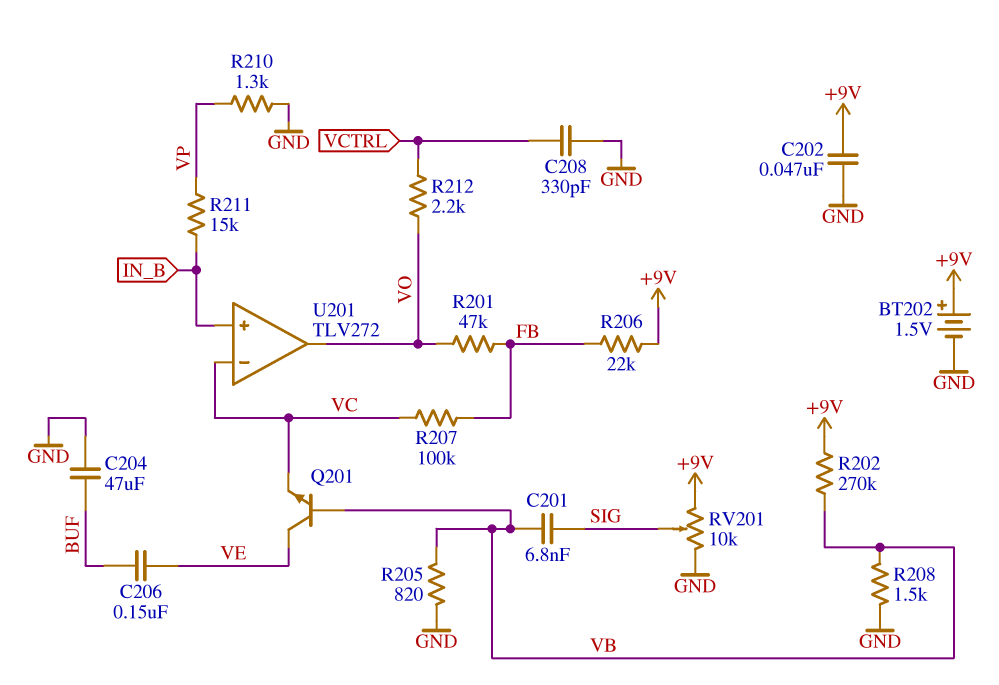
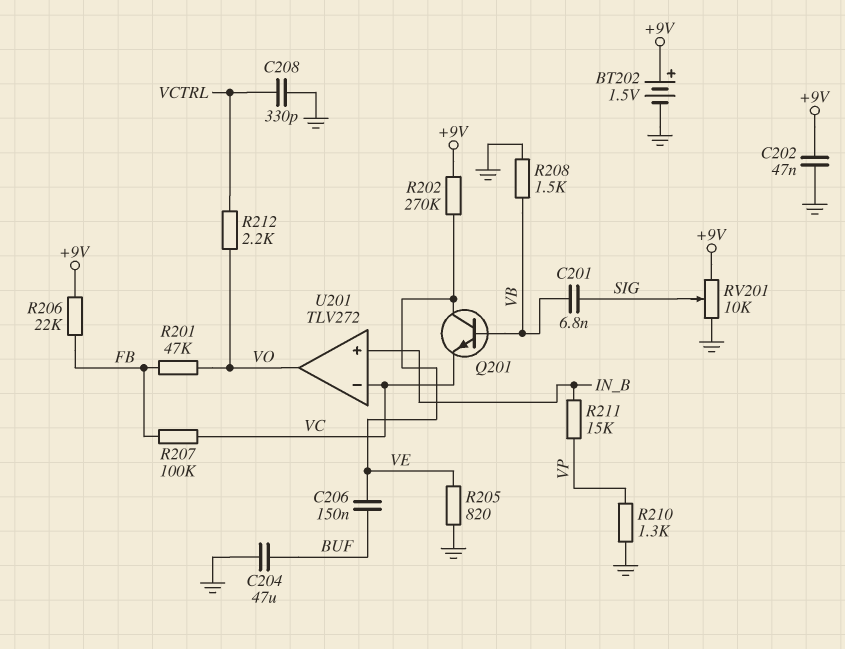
R202: 270k (+9V, VB) -> 270k (+9V, VE)
R205: 820 (GND, VB) -> 820 (GND, VE)

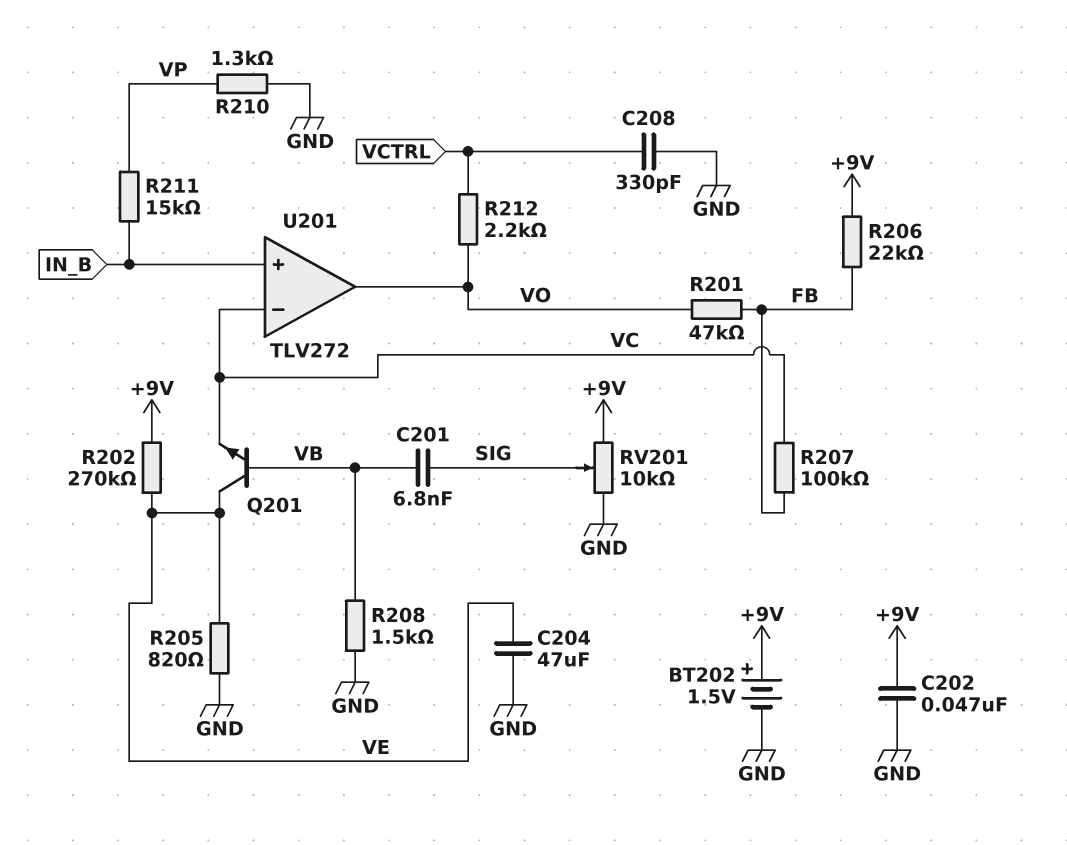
C204: 47uF (BUF, GND) -> 47uF (GND, VE)
C206: 150nF (BUF, VE) -> none

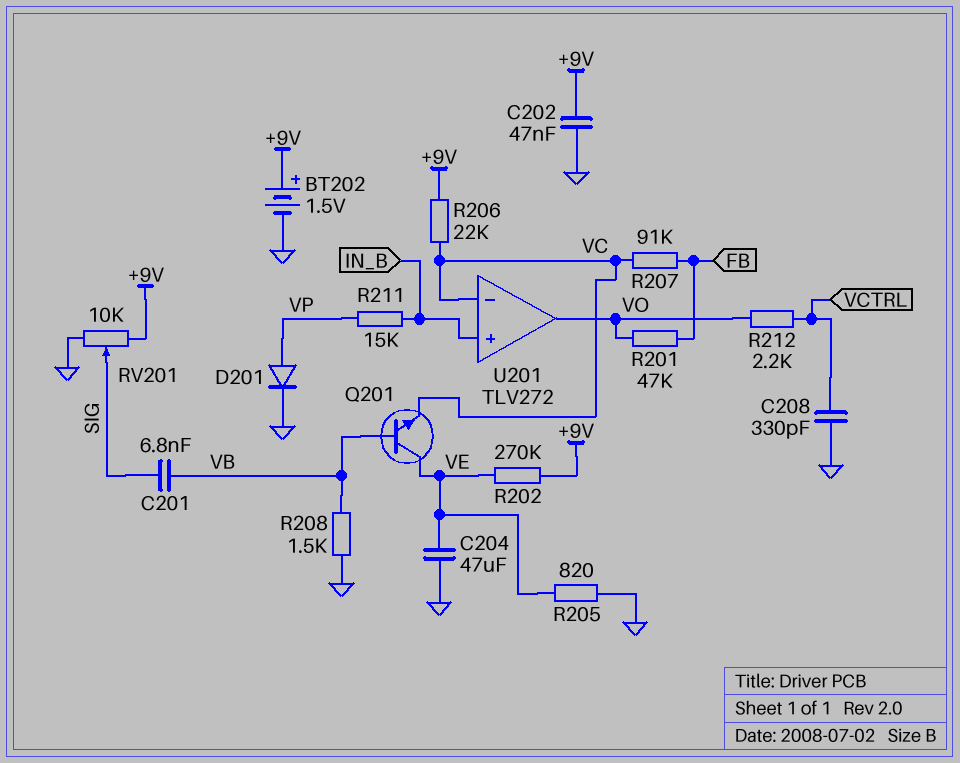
D201: none -> diode (A VP, K GND)
R206: 22k (+9V, FB) -> 22k (+9V, VC)
R207: 100k (FB, VC) -> 91k (FB, VC)
R210: 1.3k (GND, VP) -> none

